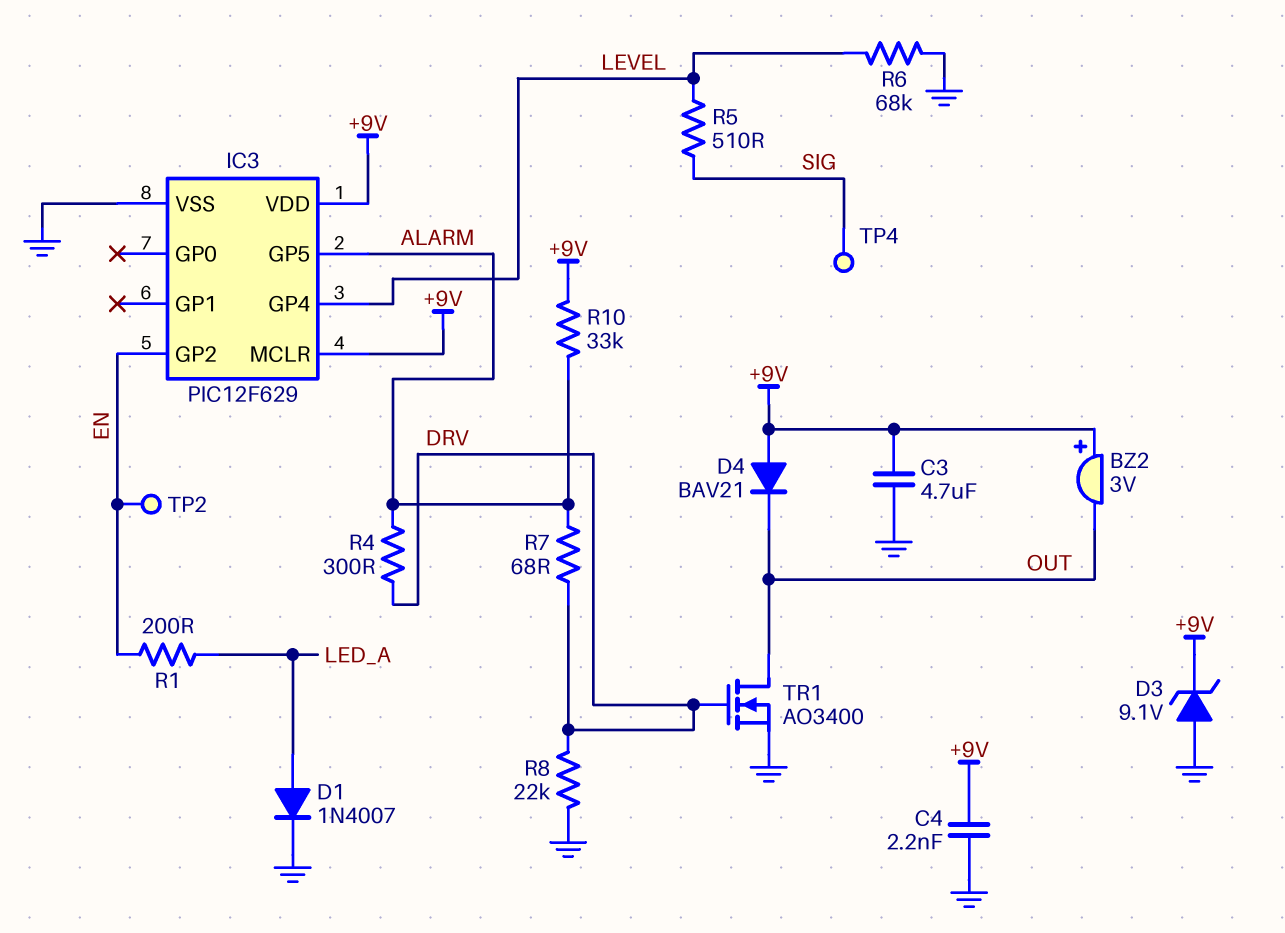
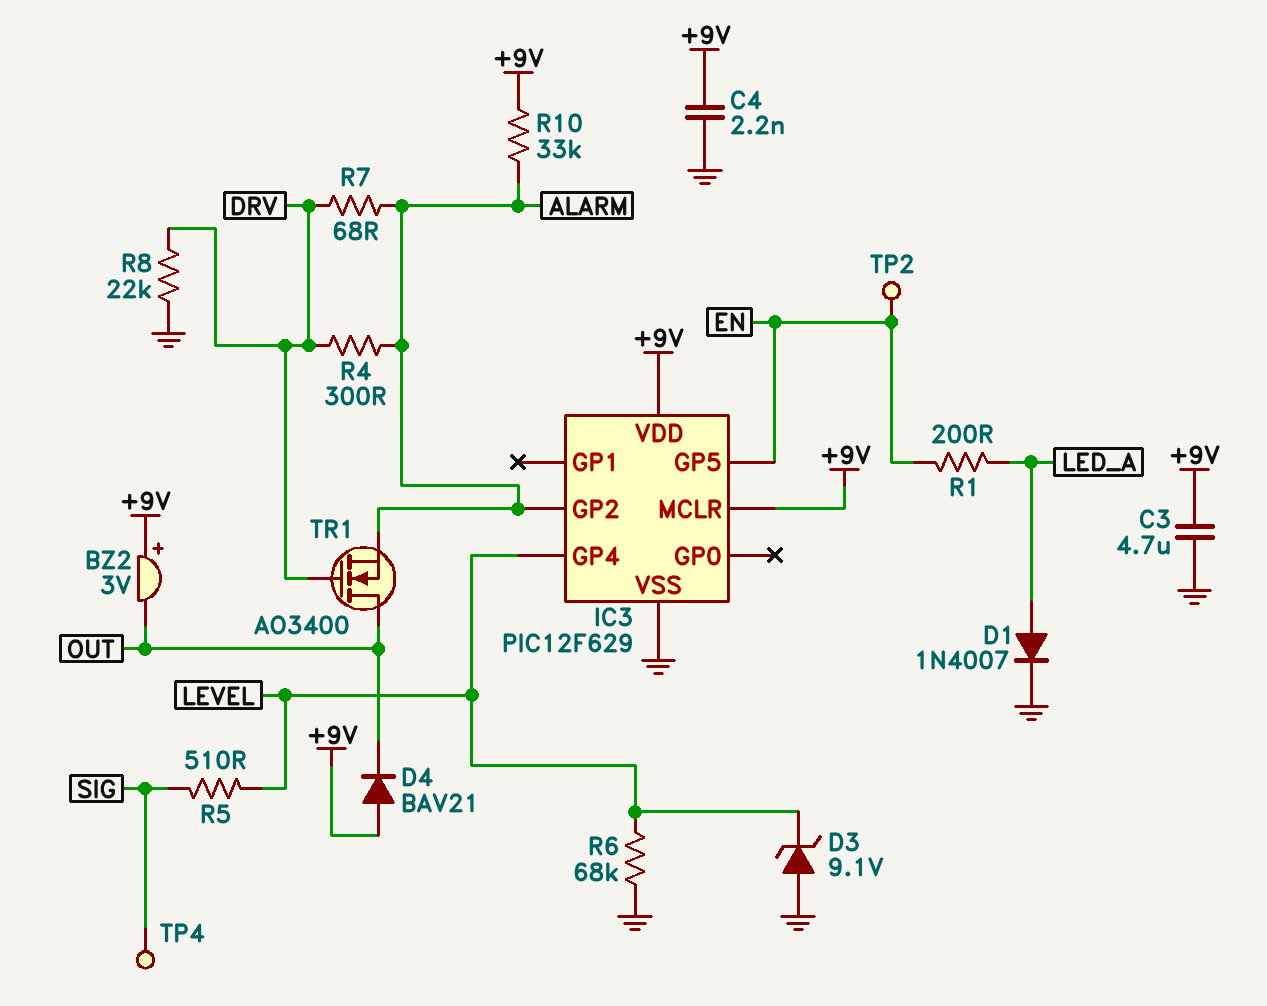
D3: zener 9.1V (A GND, K +9V) -> zener 9.1V (A GND, K LEVEL)
IC3 pin GP2: EN -> ALARM
IC3 pin GP5: ALARM -> EN
TR1: NMOS AO3400 (G DRV, D OUT, S GND) -> NMOS AO3400 (G DRV, D OUT, S ALARM)

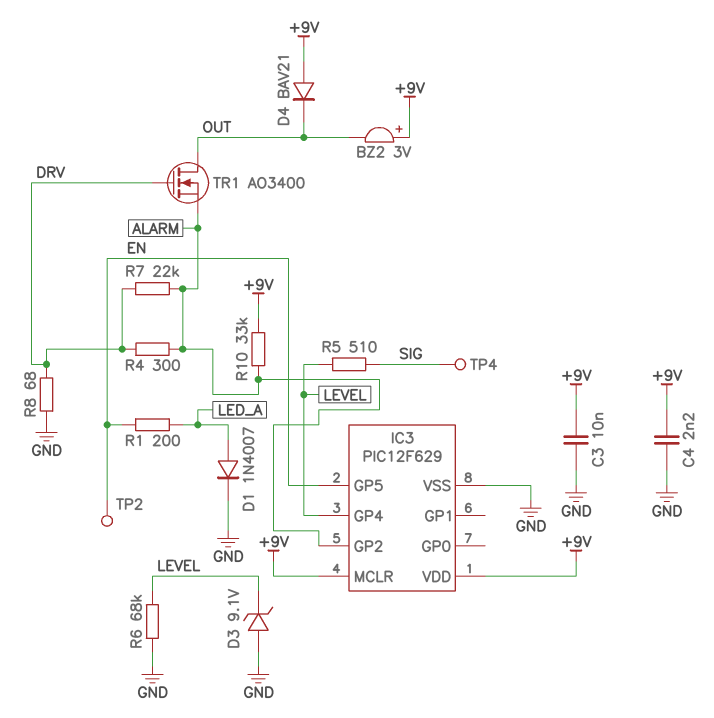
C3: 4.7uF (+9V, GND) -> 10nF (+9V, GND)
R7: 68 (ALARM, DRV) -> 22k (ALARM, DRV)
R8: 22k (DRV, GND) -> 68 (DRV, GND)

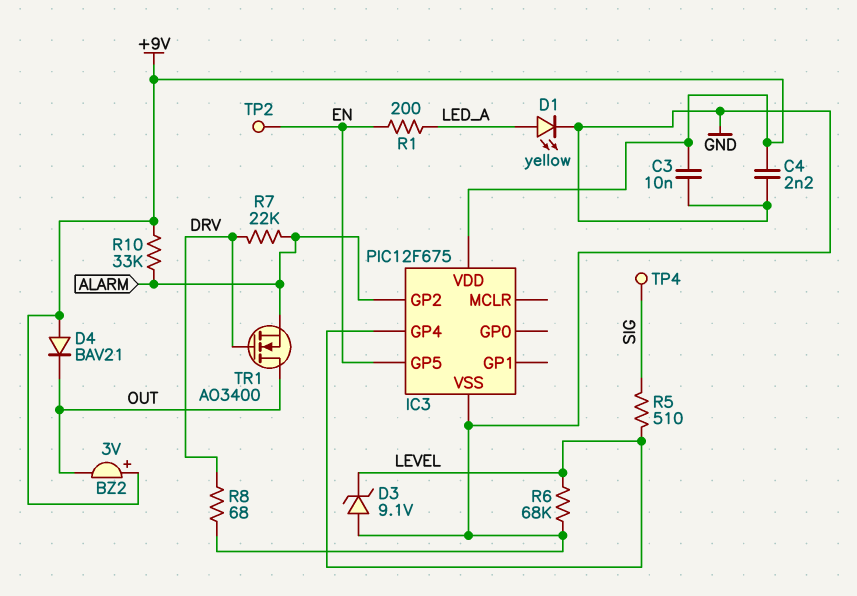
D1: diode 1N4007 (A LED_A, K GND) -> LED yellow (A LED_A, K GND)
IC3: PIC12F629 -> PIC12F675
IC3 pin MCLR: +9V -> none
R4: 300 (ALARM, DRV) -> none

